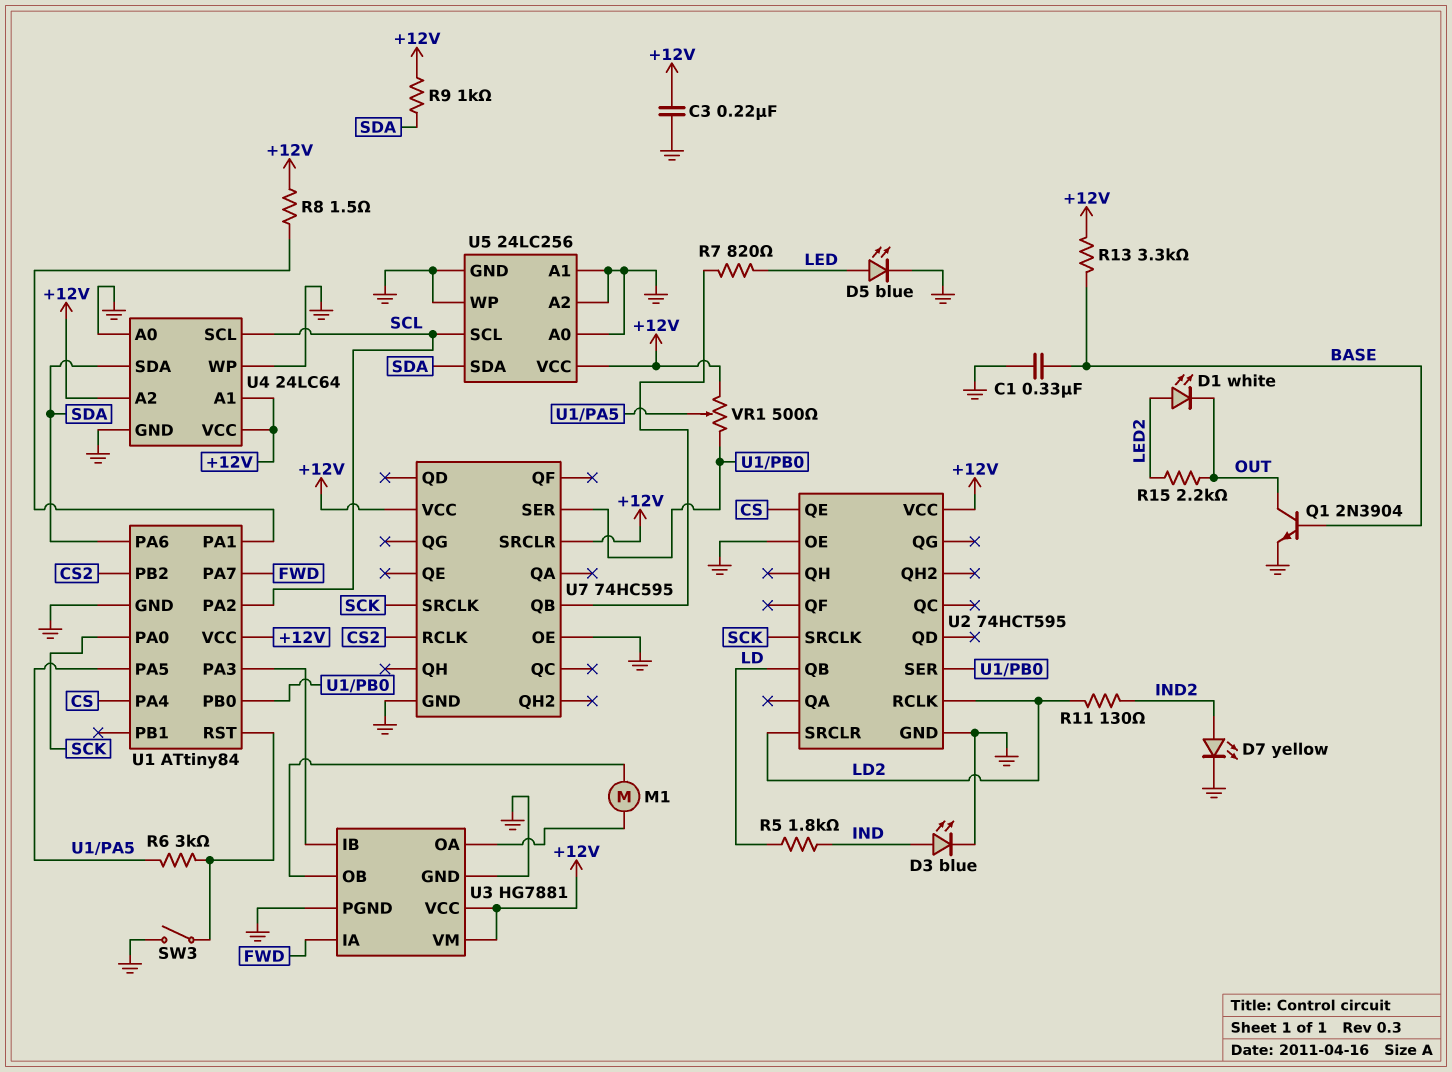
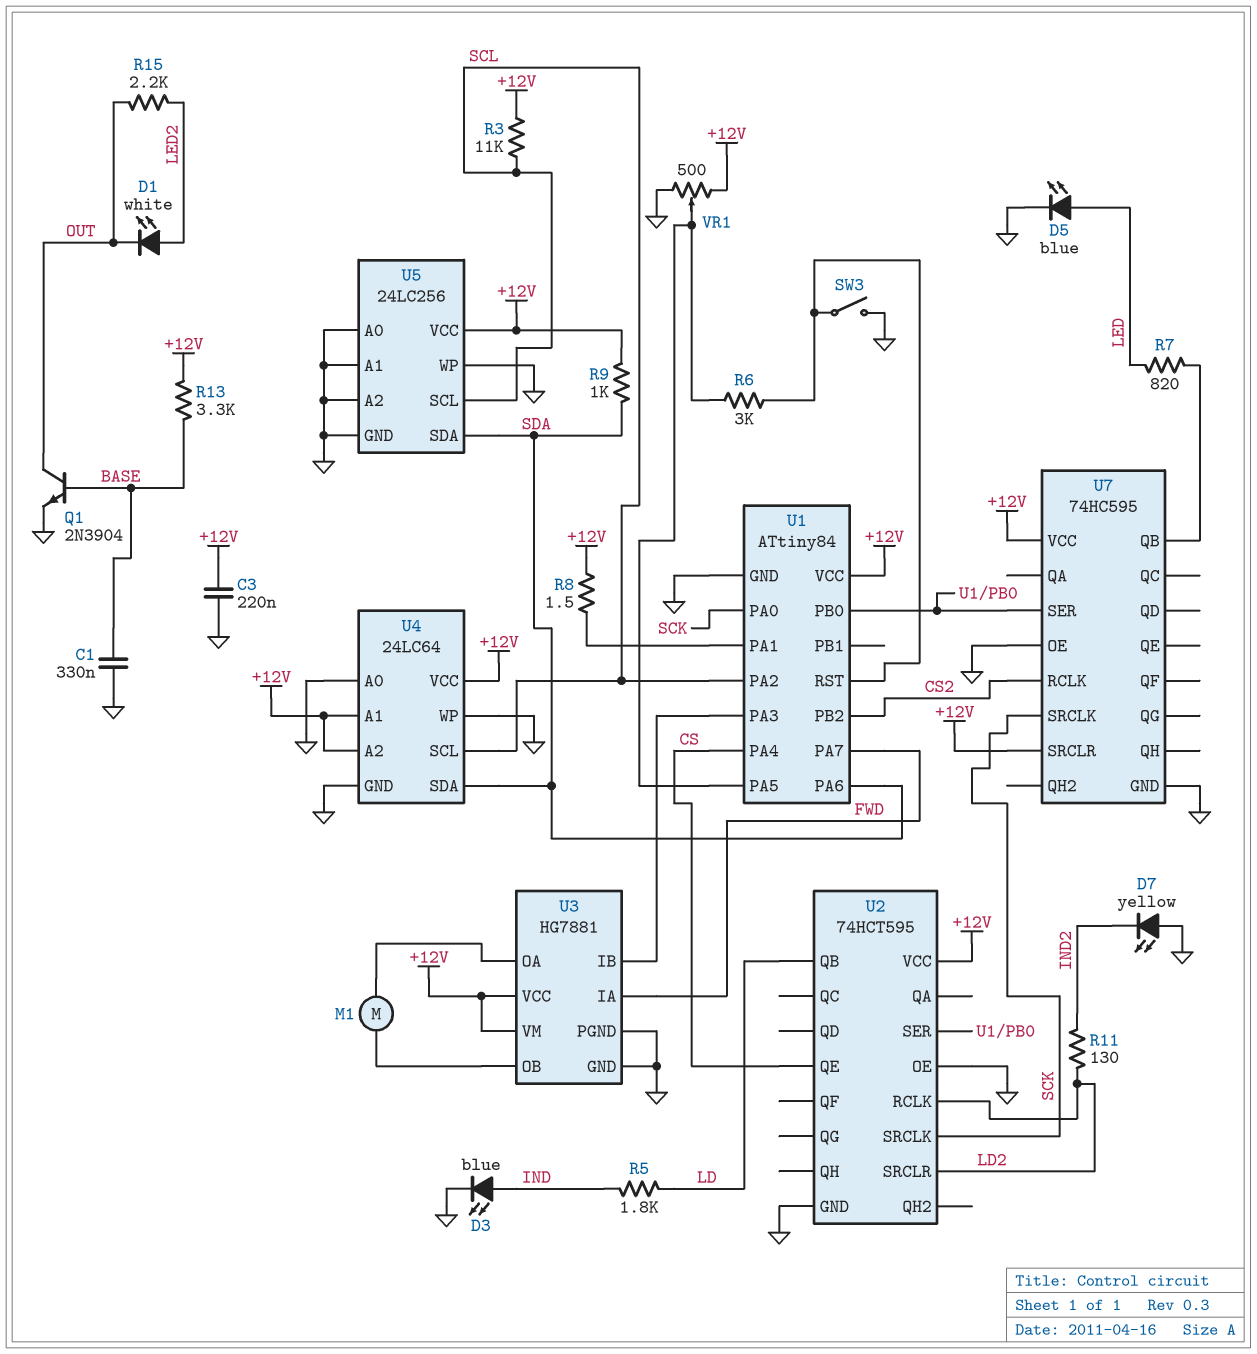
D7: LED yellow (A IND2, K GND) -> LED yellow (A GND, K IND2)
R3: none -> 11k (+12V, SCL)
VR1: 500 (+12V, U1/PB0, wiper U1/PA5) -> 500 (+12V, GND, wiper U1/PA5)

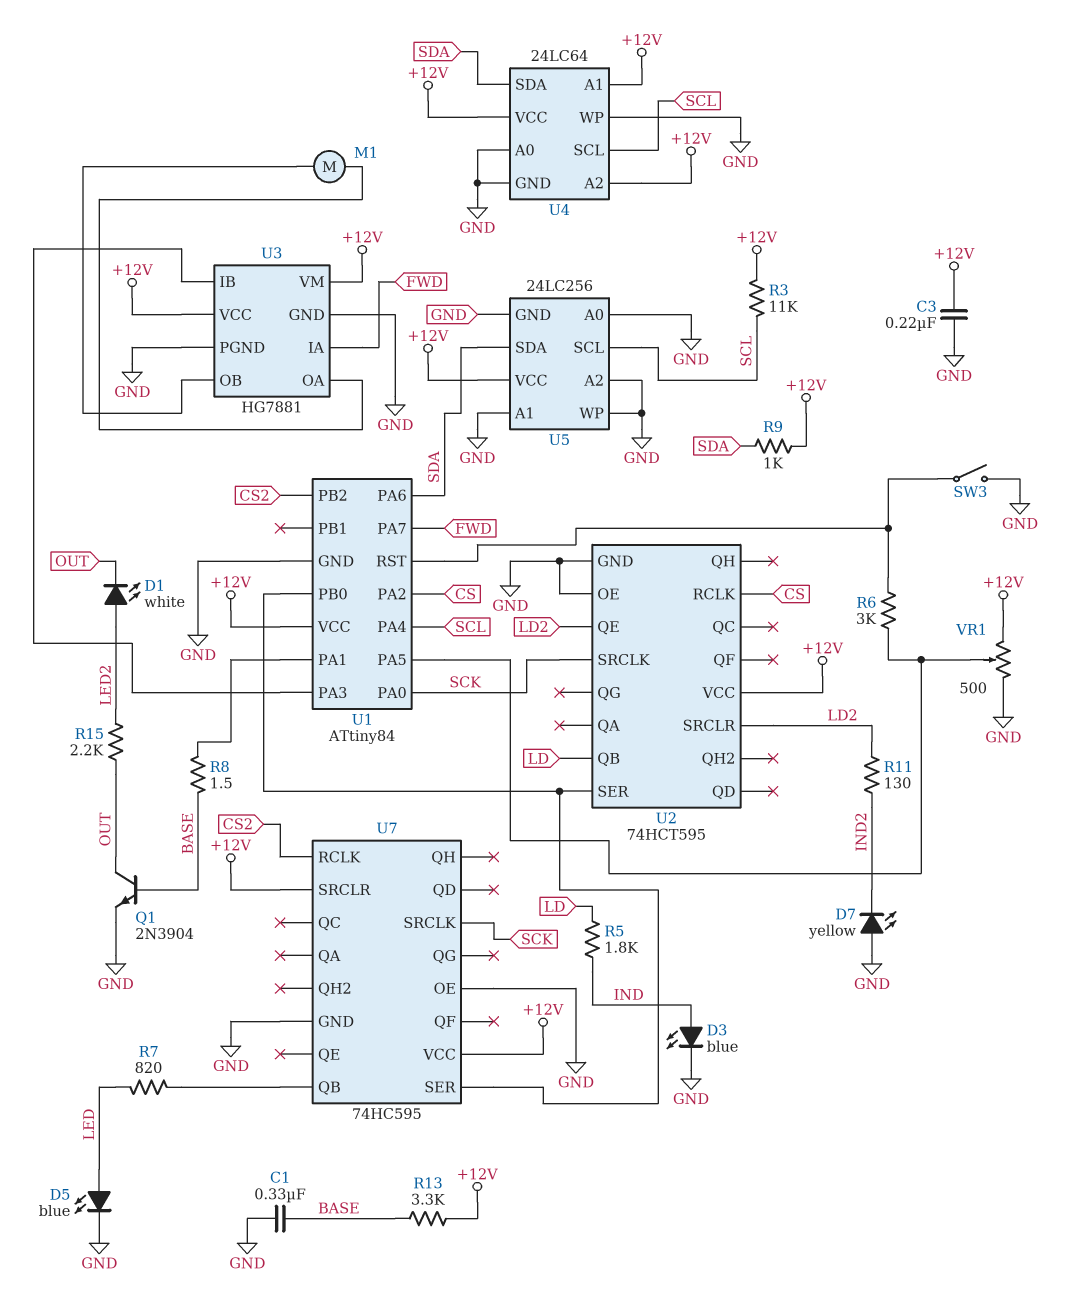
R8: 1.5 (+12V, U1/PA1) -> 1.5 (BASE, U1/PA1)
U1 pin PA2: SCL -> CS
U1 pin PA4: CS -> SCL
U2 pin QE: CS -> LD2
U2 pin RCLK: LD2 -> CS

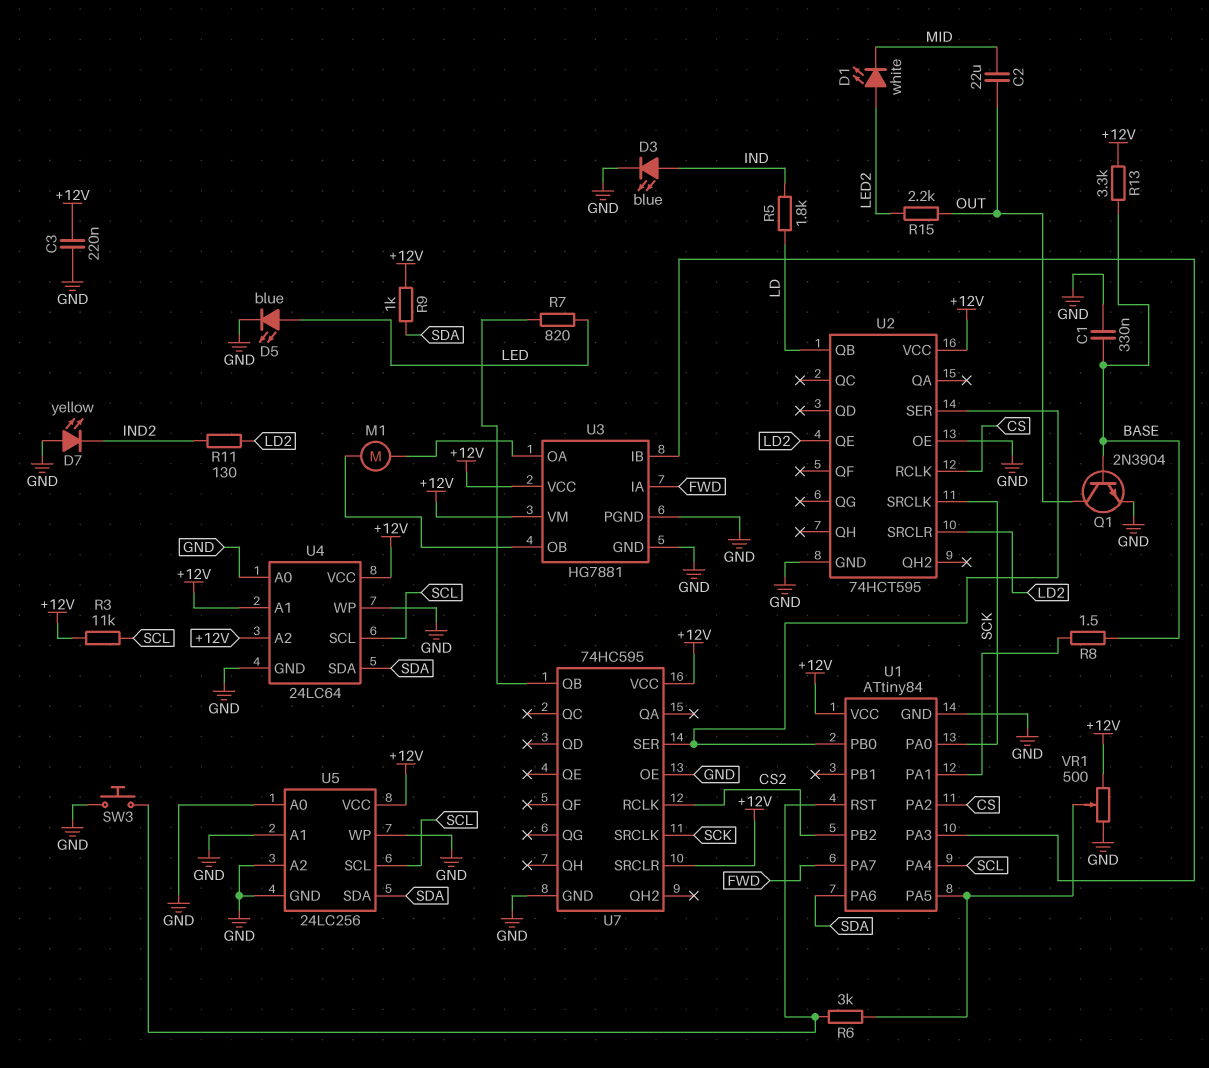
C2: none -> 22uF (MID, OUT)
D1: LED white (A LED2, K OUT) -> LED white (A LED2, K MID)
SW3: switch (GND, U1/RST) -> button (GND, U1/RST)

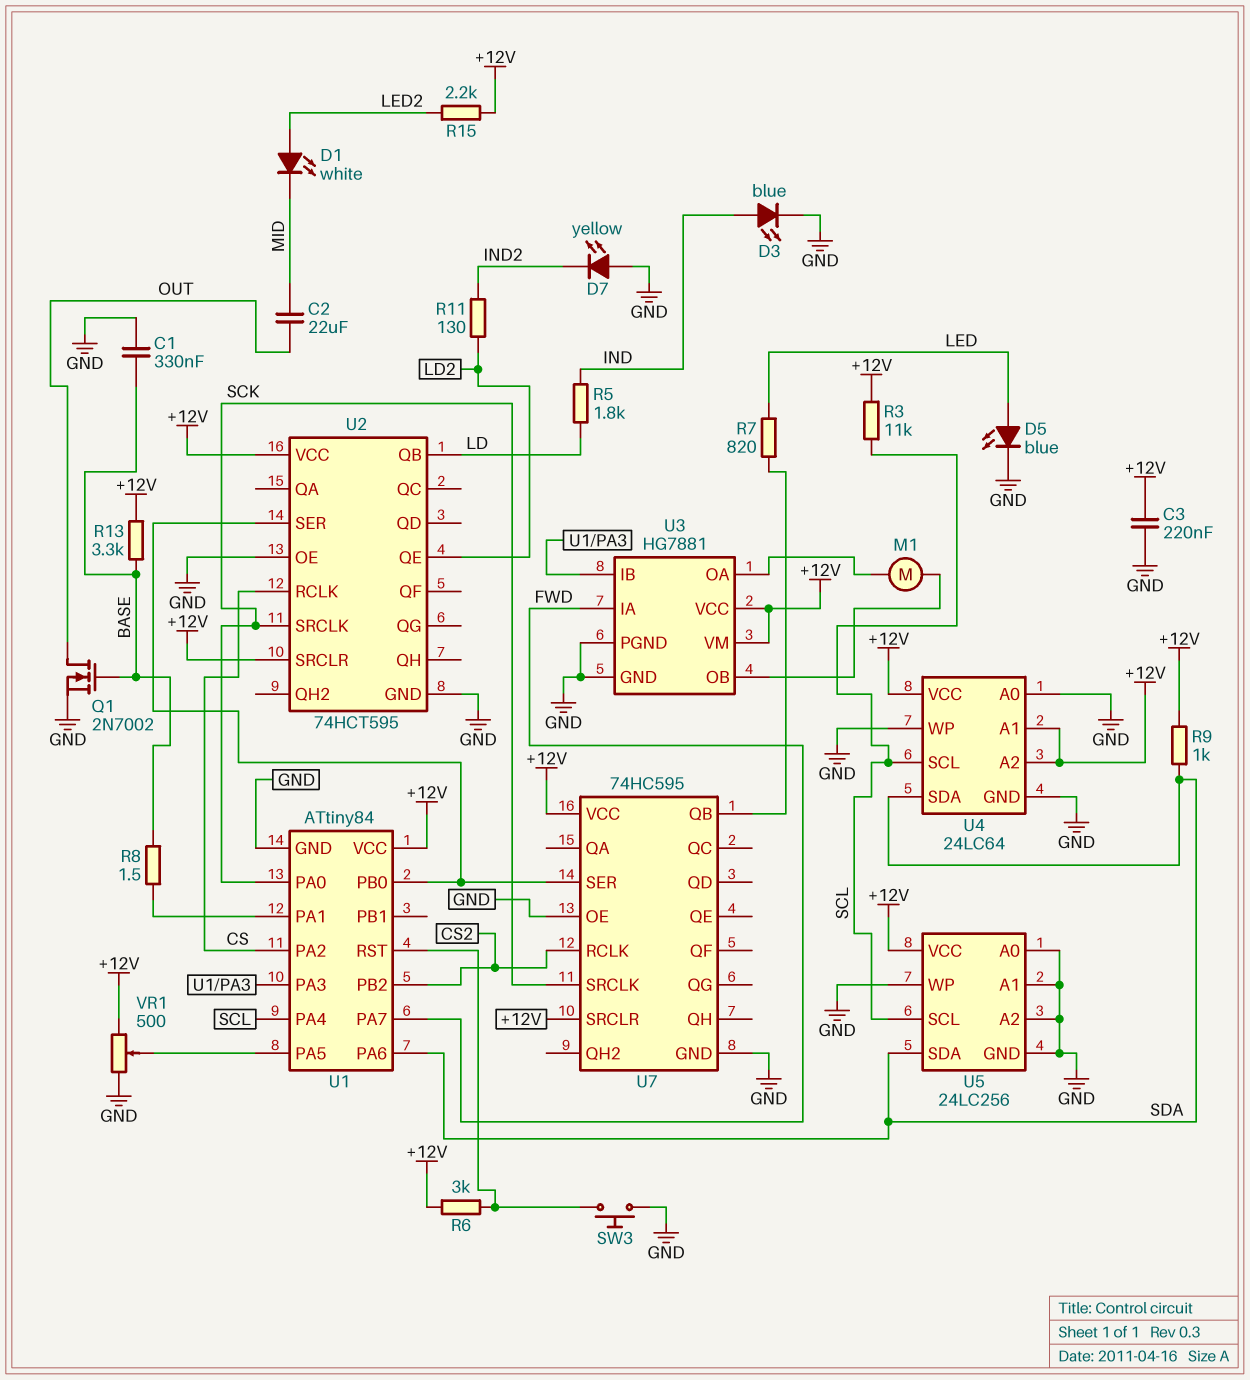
Q1: NPN 2N3904 (B BASE, C OUT, E GND) -> NMOS 2N7002 (G BASE, D OUT, S GND)
R6: 3k (U1/PA5, U1/RST) -> 3k (+12V, U1/RST)
R15: 2.2k (LED2, OUT) -> 2.2k (+12V, LED2)
U2 pin SRCLR: LD2 -> +12V

